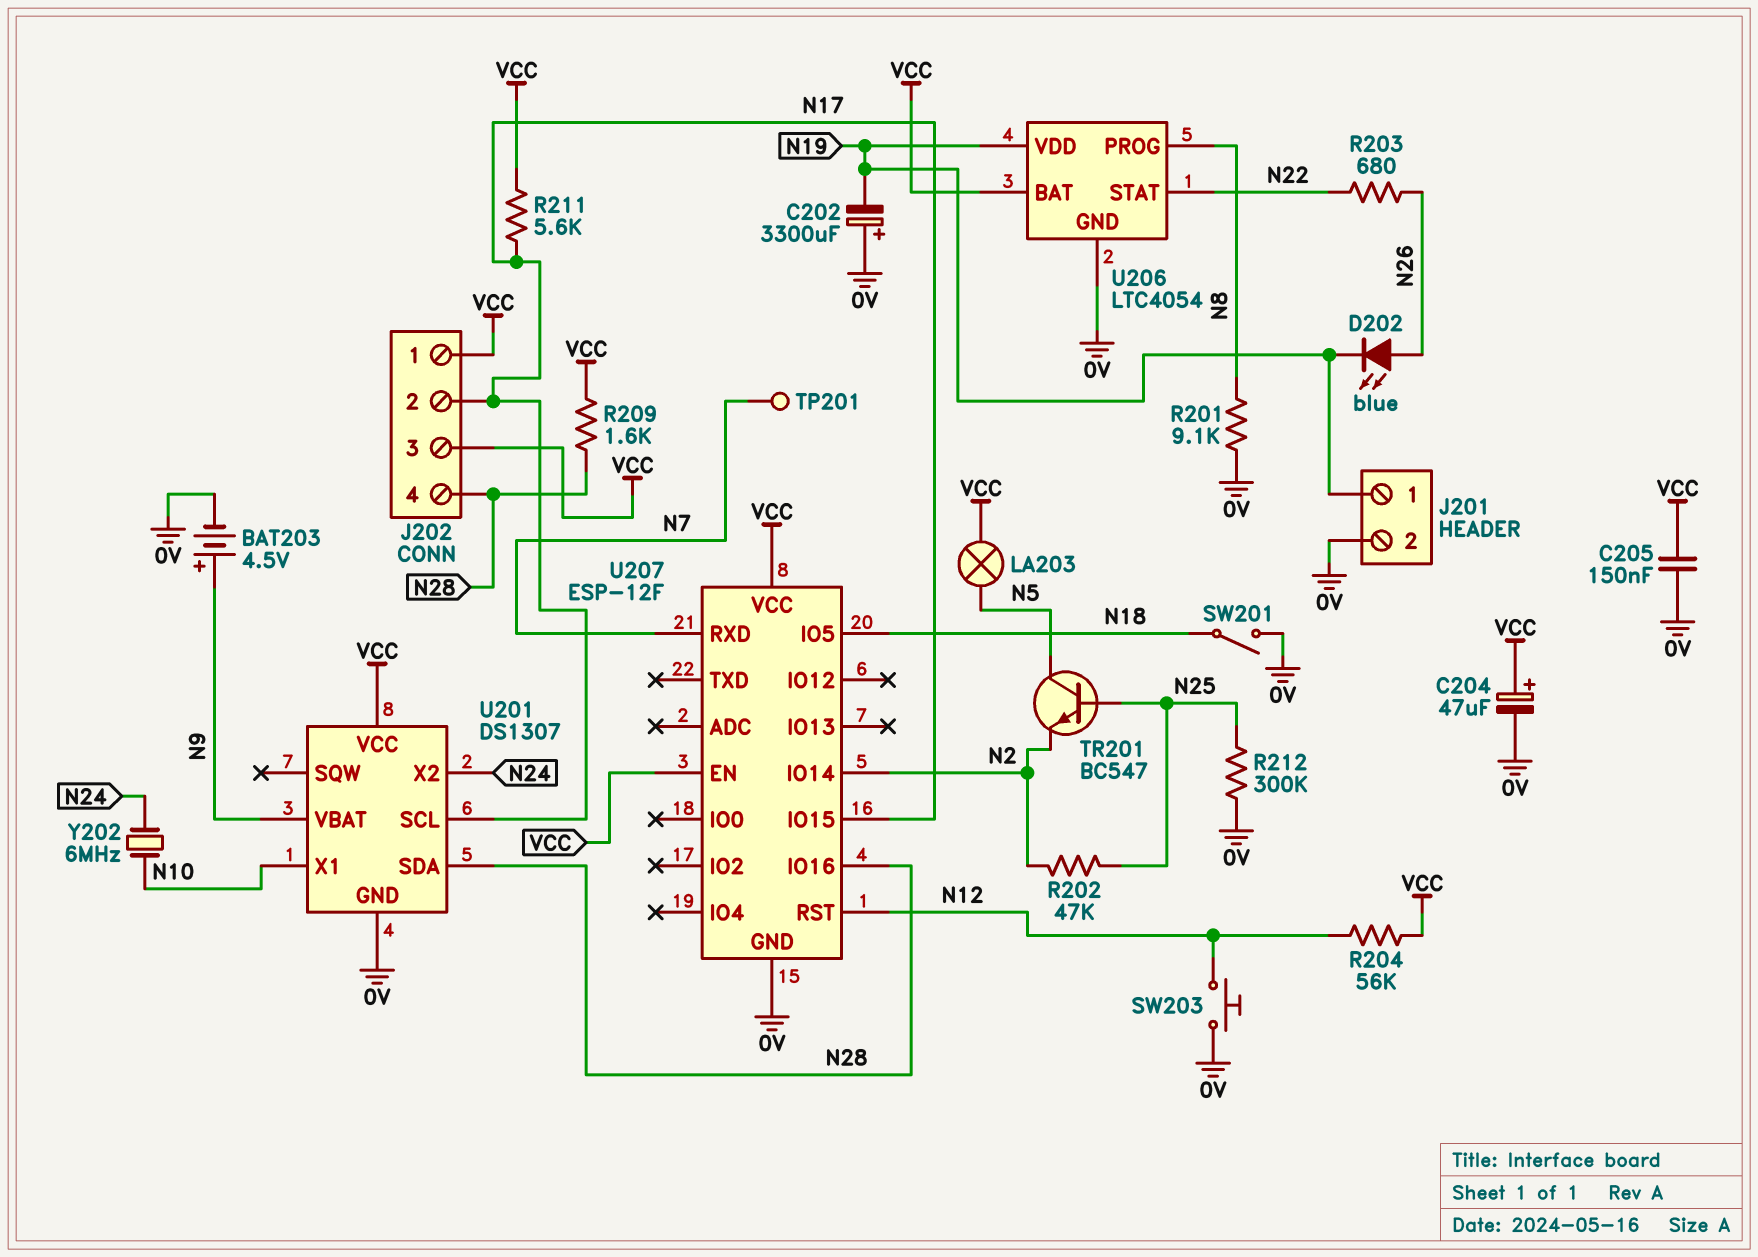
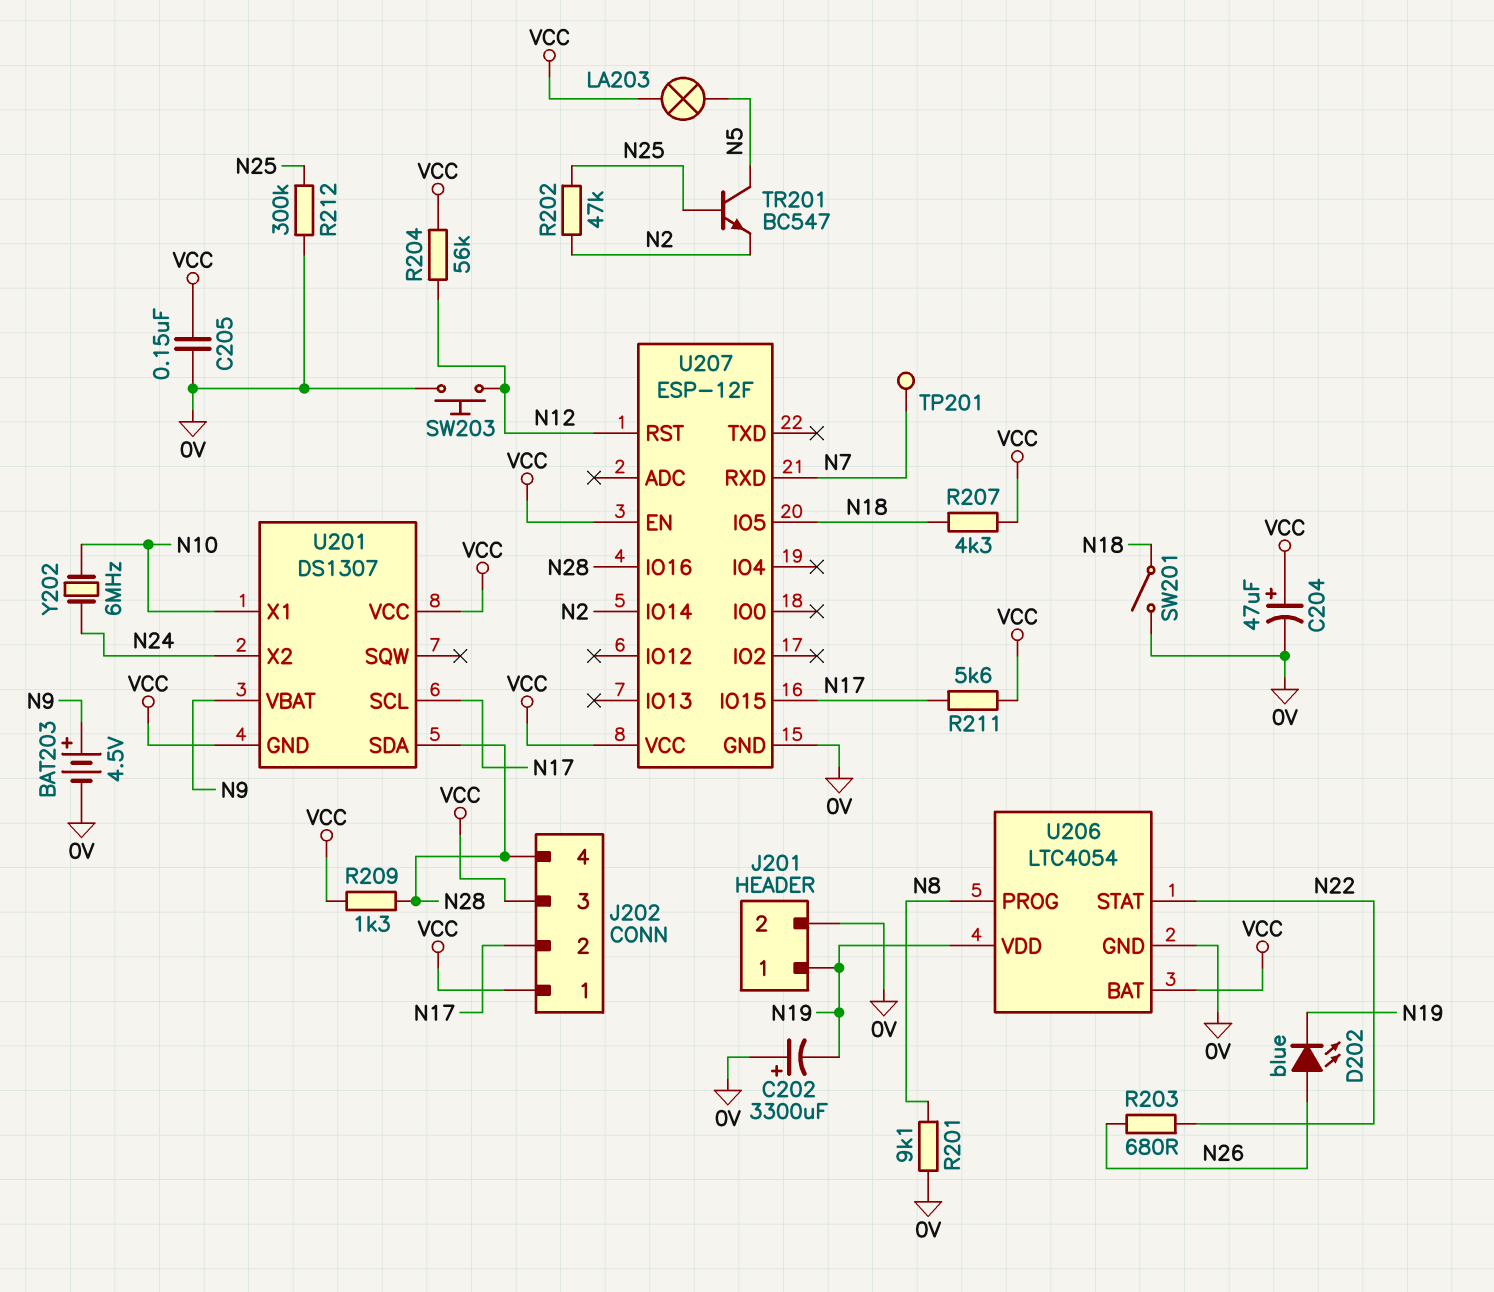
R207: none -> 4.3k (N18, VCC)
R209: 1.6k (N28, VCC) -> 1.3k (N28, VCC)
U201 pin GND: 0V -> VCC

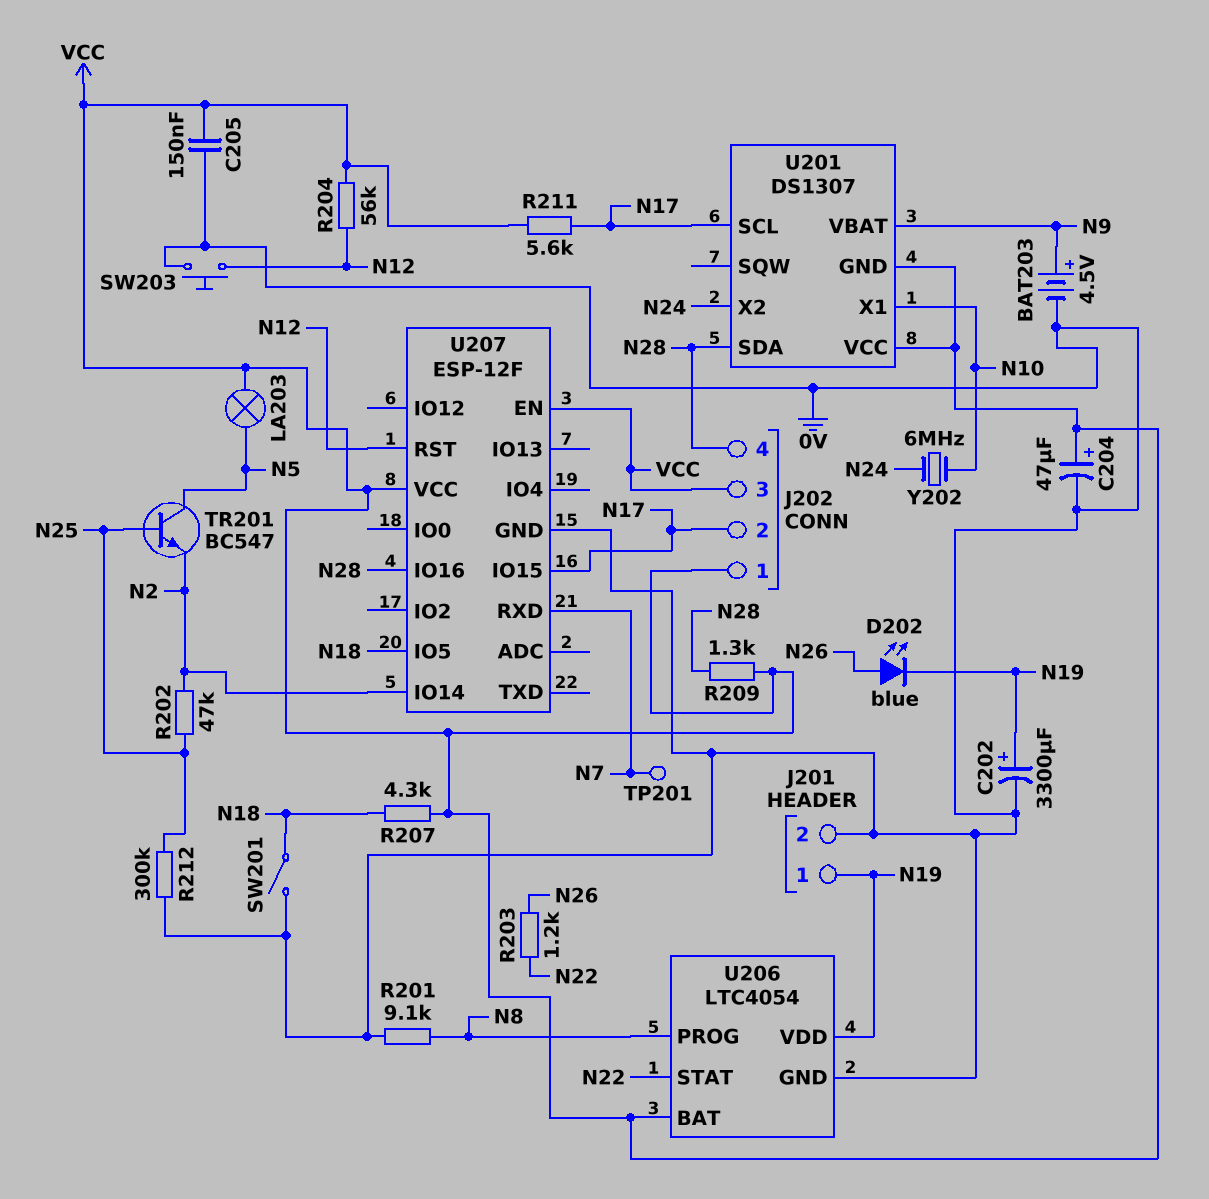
C202: 3300uF (plus 0V, minus N19) -> 3300uF (plus N19, minus 0V)
R203: 680 (N22, N26) -> 1.2k (N22, N26)

